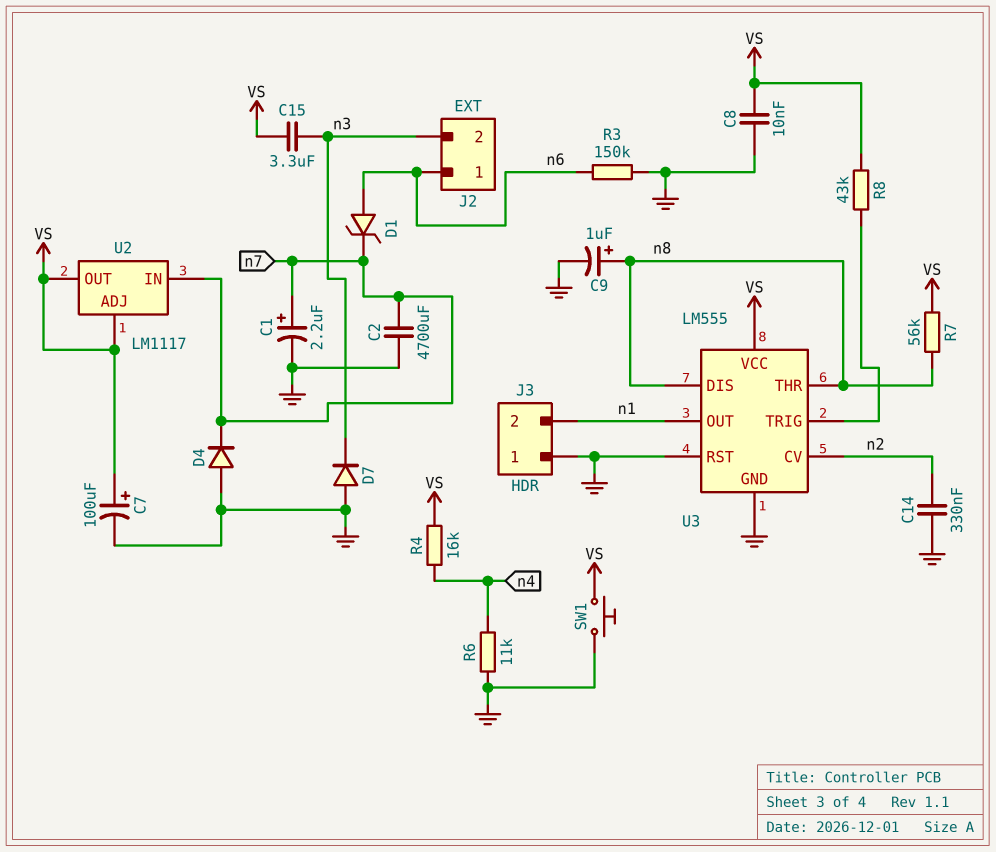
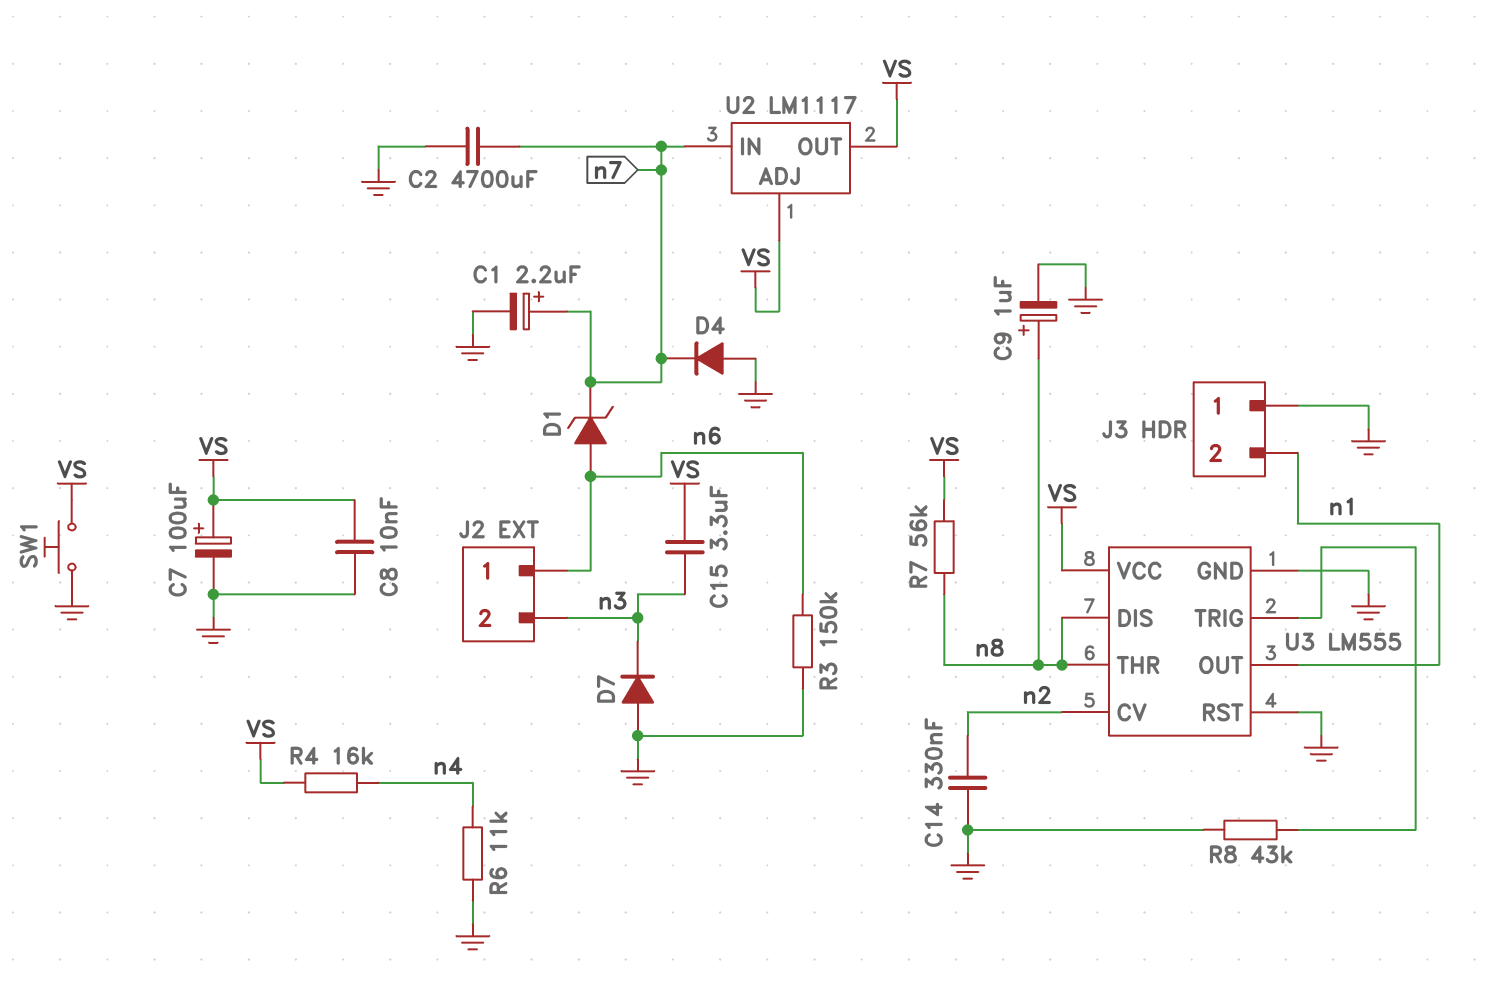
R8: 43k (U3/TRIG, VS) -> 43k (GND, U3/TRIG)

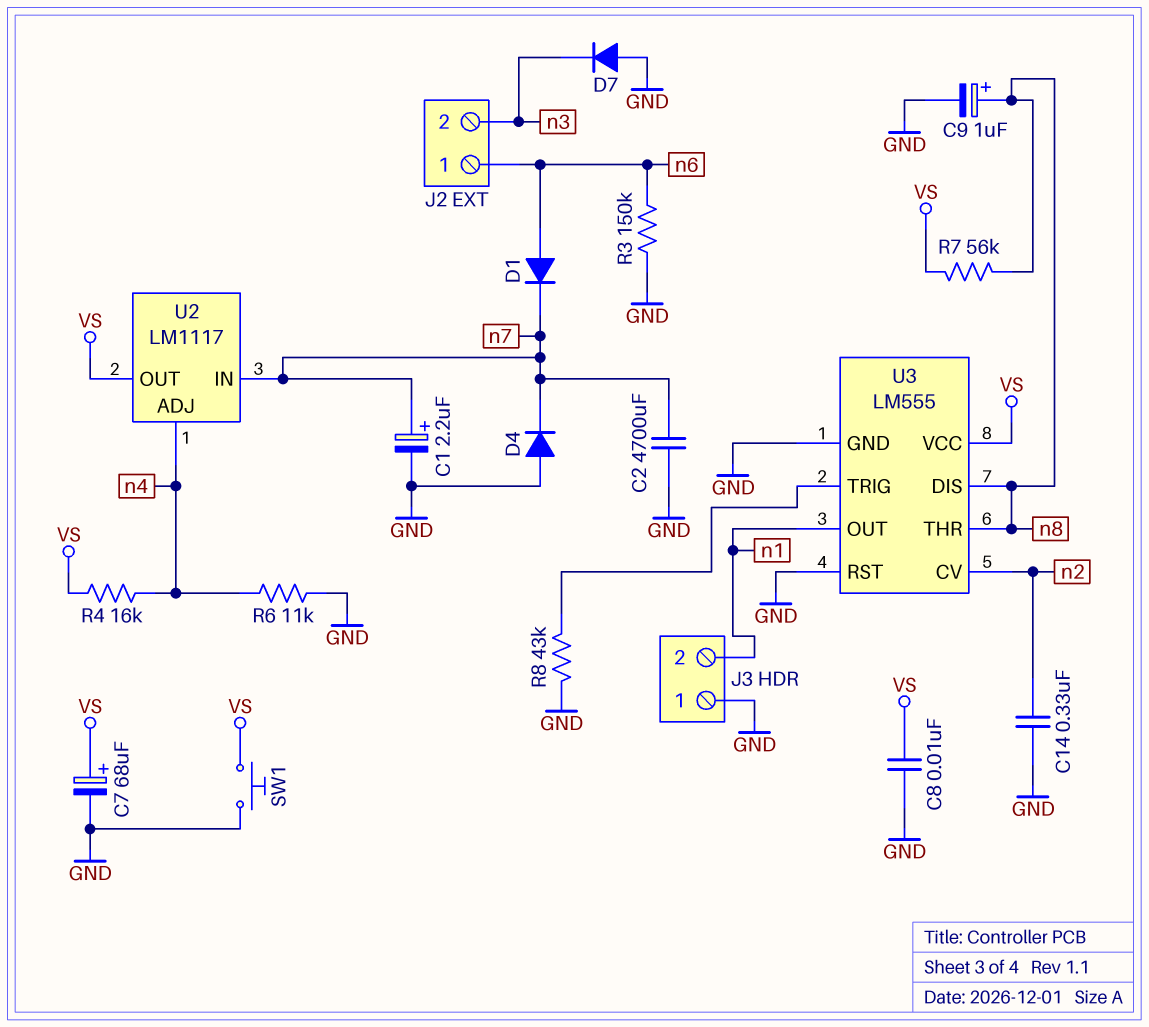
C7: 100uF (plus VS, minus GND) -> 68uF (plus VS, minus GND)
C15: 3.3uF (VS, n3) -> none
D1: zener (A n6, K n7) -> diode (A n6, K n7)
U2 pin ADJ: VS -> n4

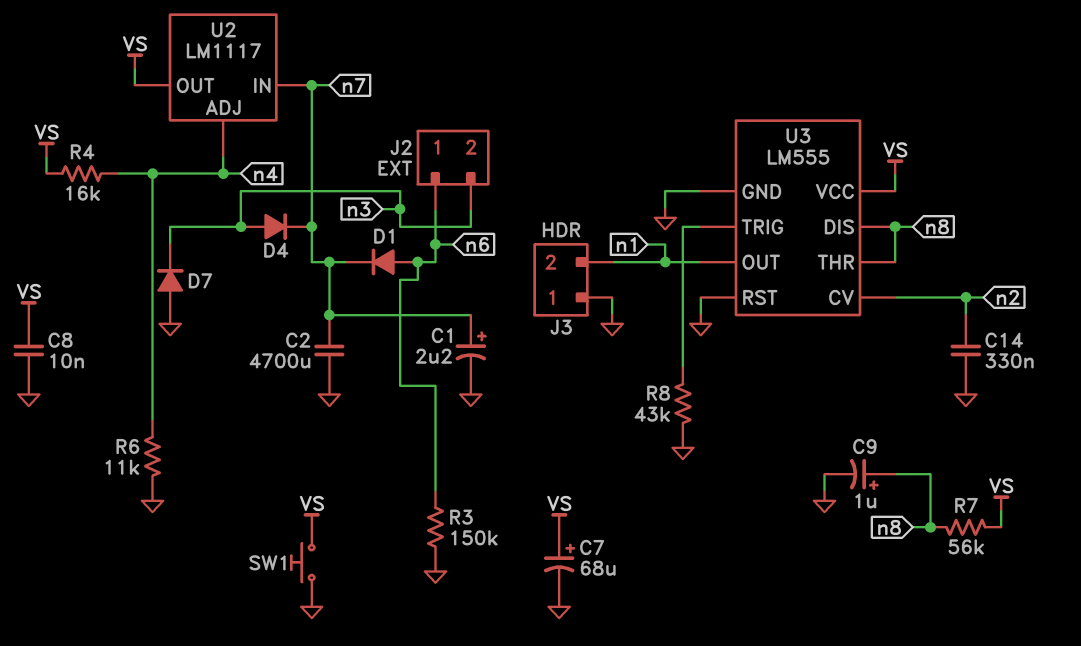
D4: diode (A GND, K n7) -> diode (A n3, K n7)

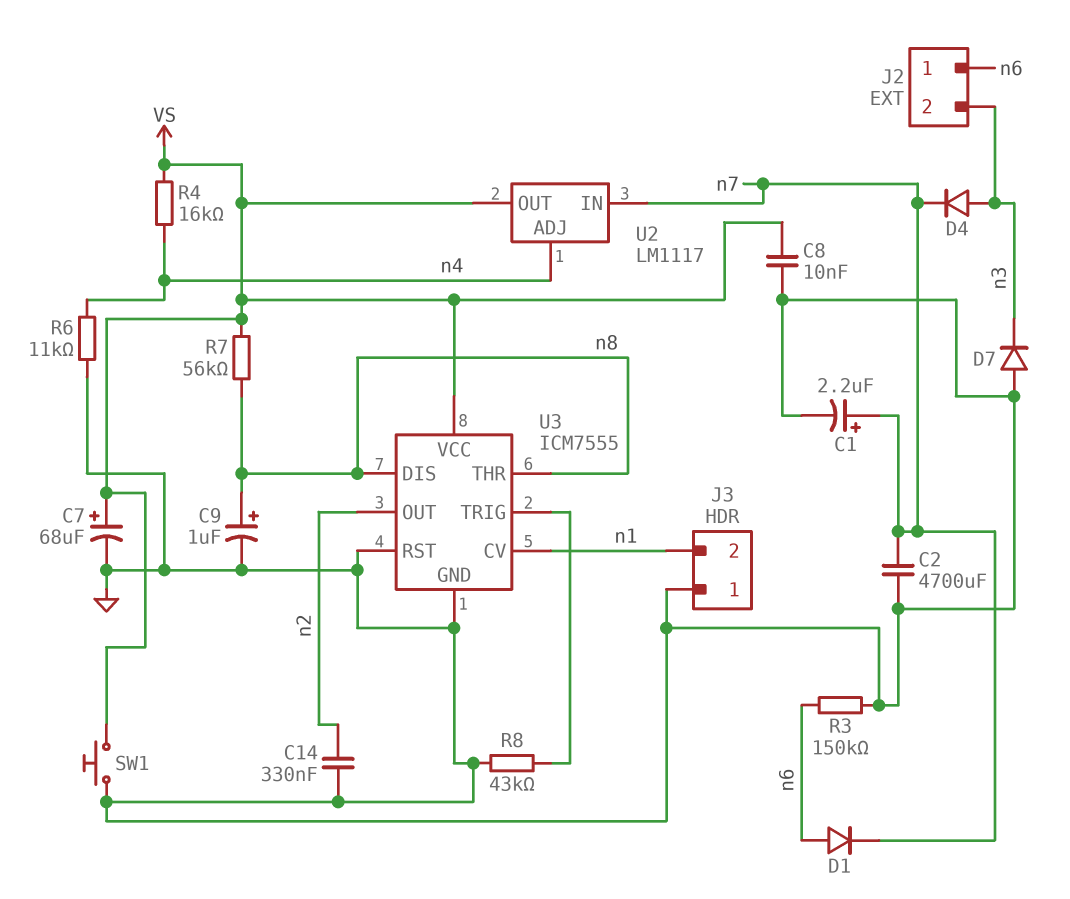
U3: LM555 -> ICM7555
U3 pin CV: n2 -> n1
U3 pin OUT: n1 -> n2

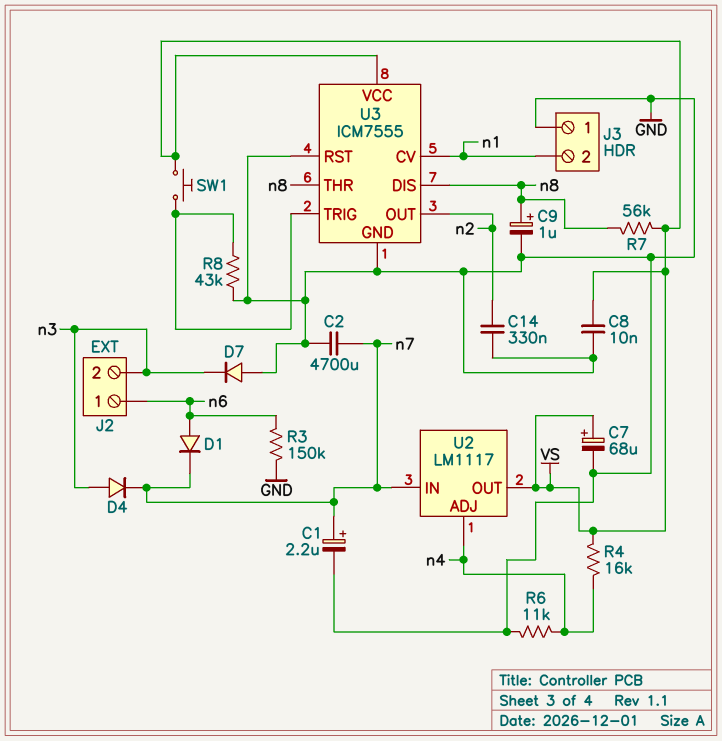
SW1: button (GND, VS) -> button (U3/TRIG, VS)

